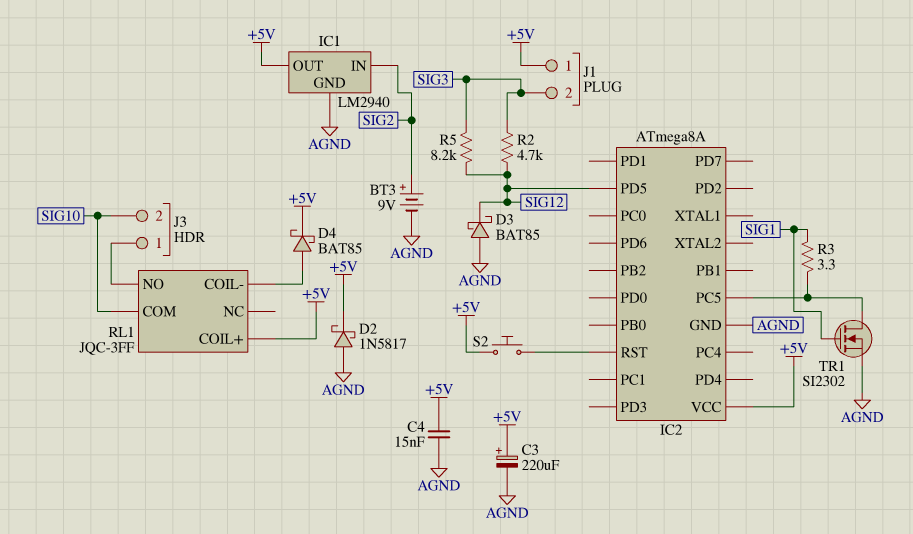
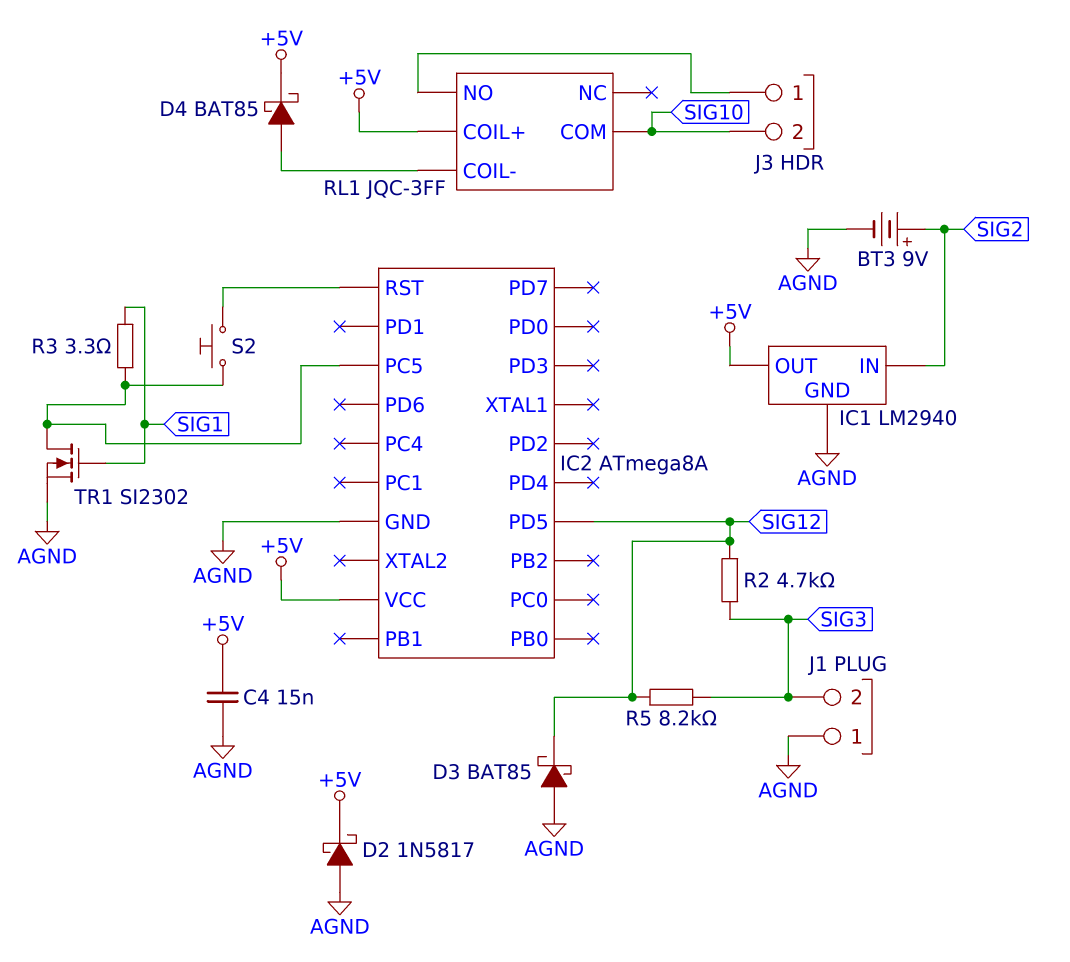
C3: 220uF (plus +5V, minus AGND) -> none
J1 pin 1: +5V -> AGND
S2: button (+5V, IC2/RST) -> button (IC2/PC5, IC2/RST)

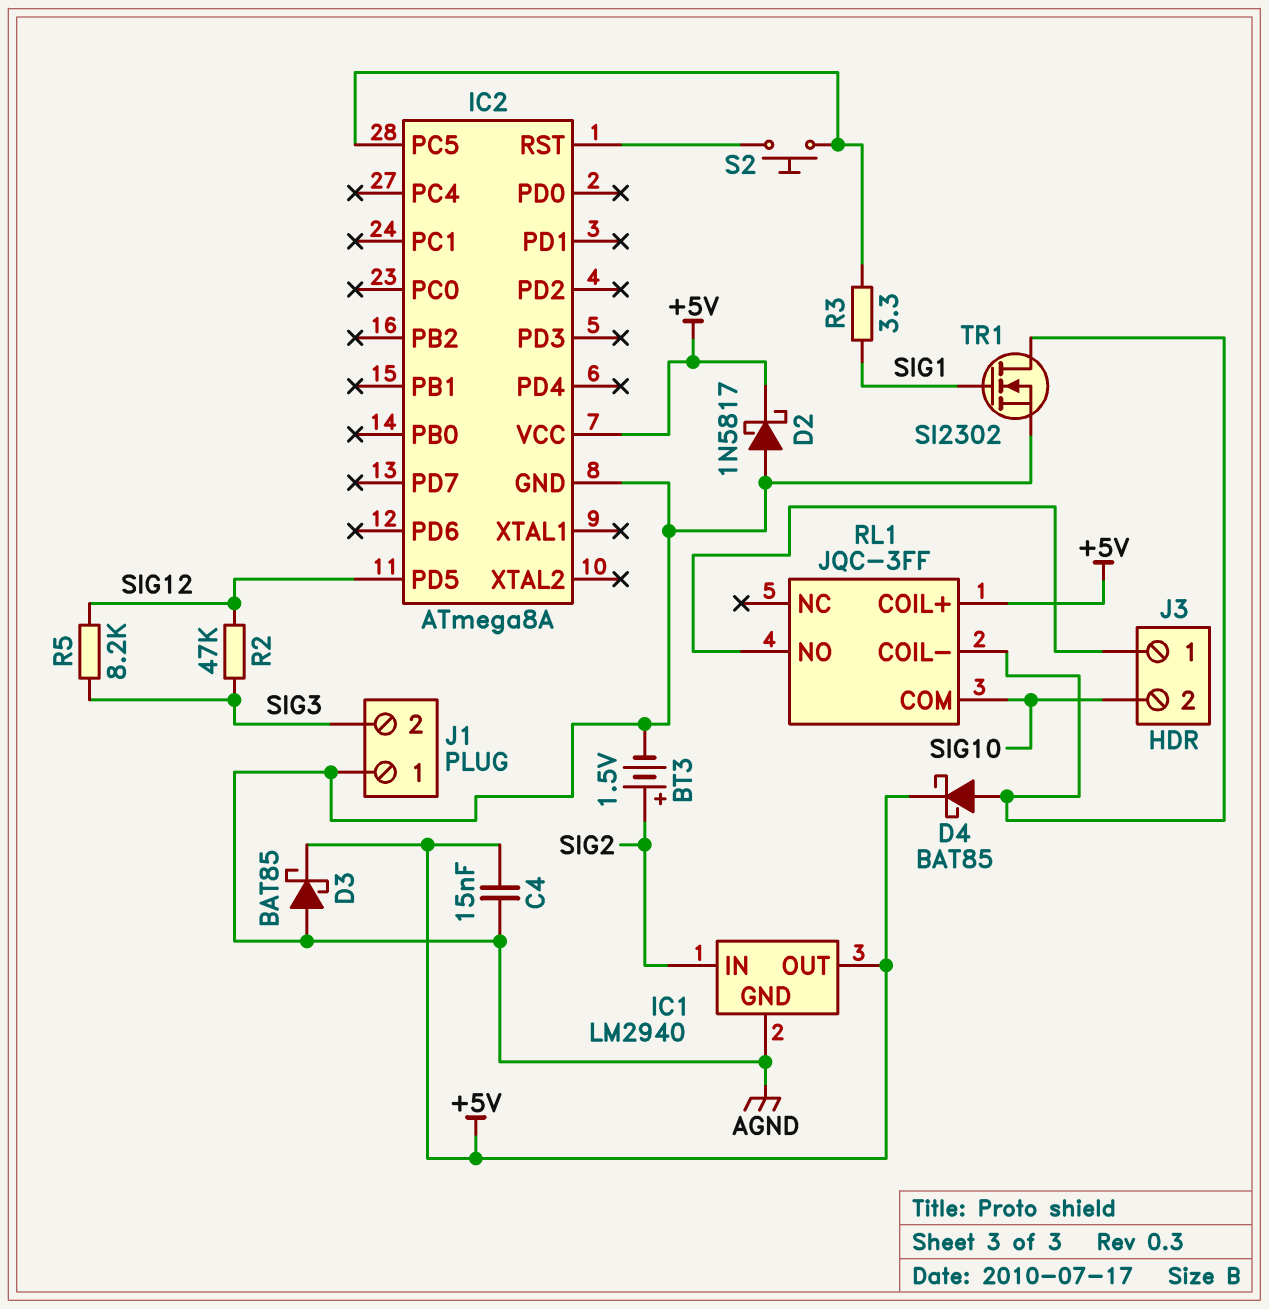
BT3: 9V (plus SIG2, minus AGND) -> 1.5V (plus SIG2, minus AGND)
D3: schottky BAT85 (A AGND, K SIG12) -> schottky BAT85 (A AGND, K +5V)
R2: 4.7k (SIG3, SIG12) -> 47k (SIG3, SIG12)
TR1: NMOS SI2302 (G SIG1, D IC2/PC5, S AGND) -> NMOS SI2302 (G SIG1, D RL1/COIL-, S AGND)

